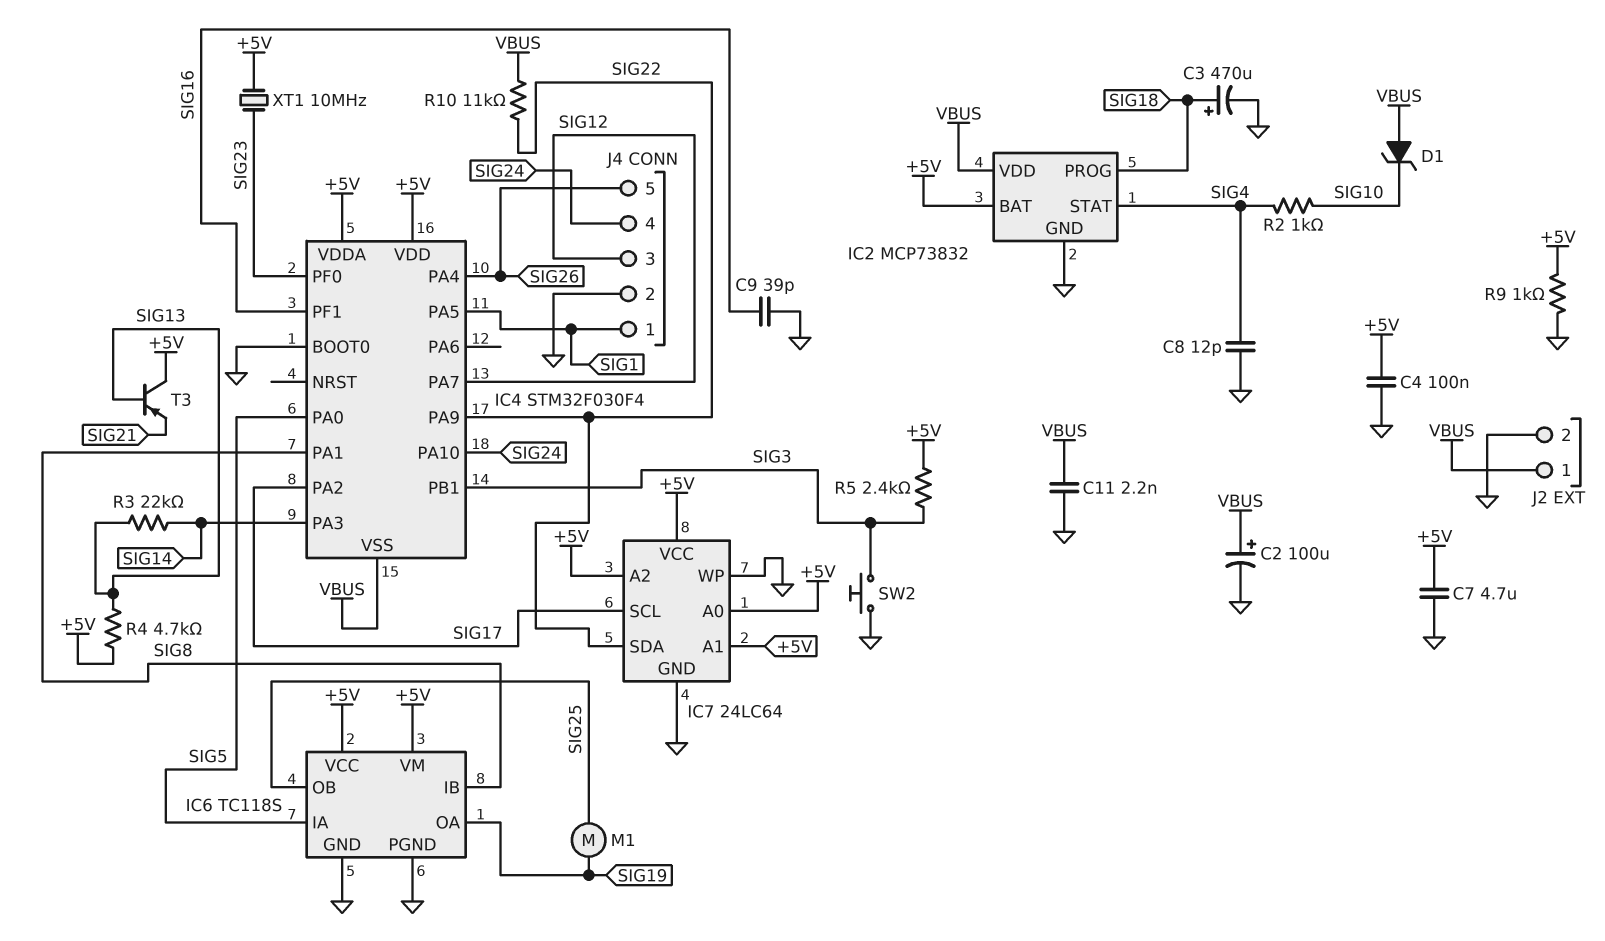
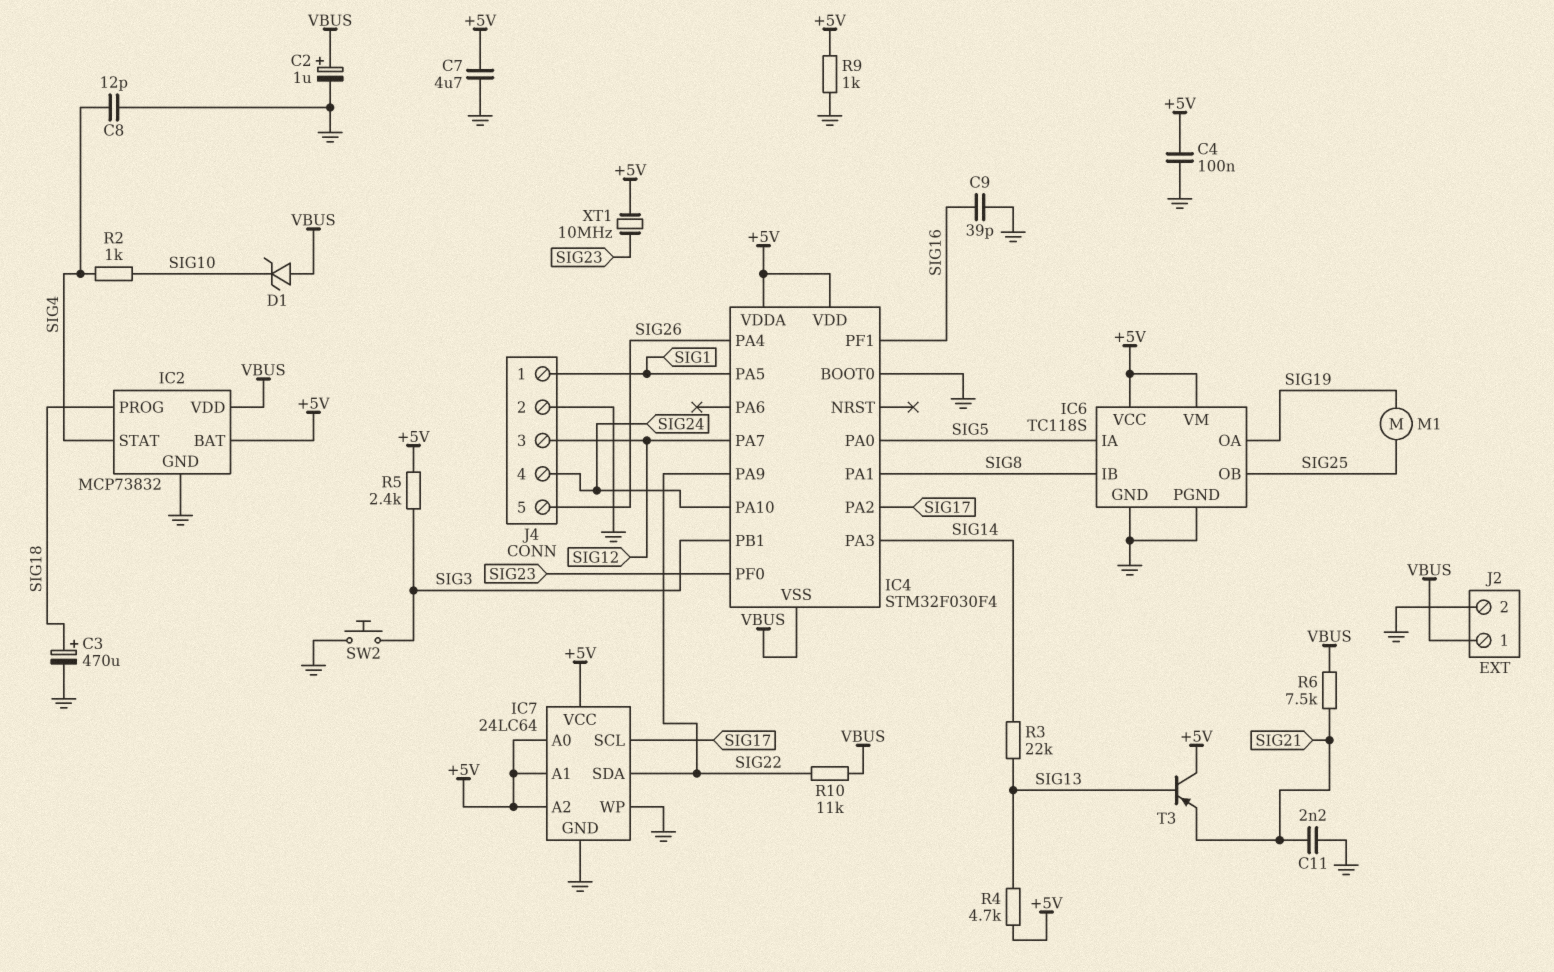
C2: 100uF (plus VBUS, minus GND) -> 1uF (plus VBUS, minus GND)
C11: 2.2nF (GND, VBUS) -> 2.2nF (GND, SIG21)
R6: none -> 7.5k (SIG21, VBUS)

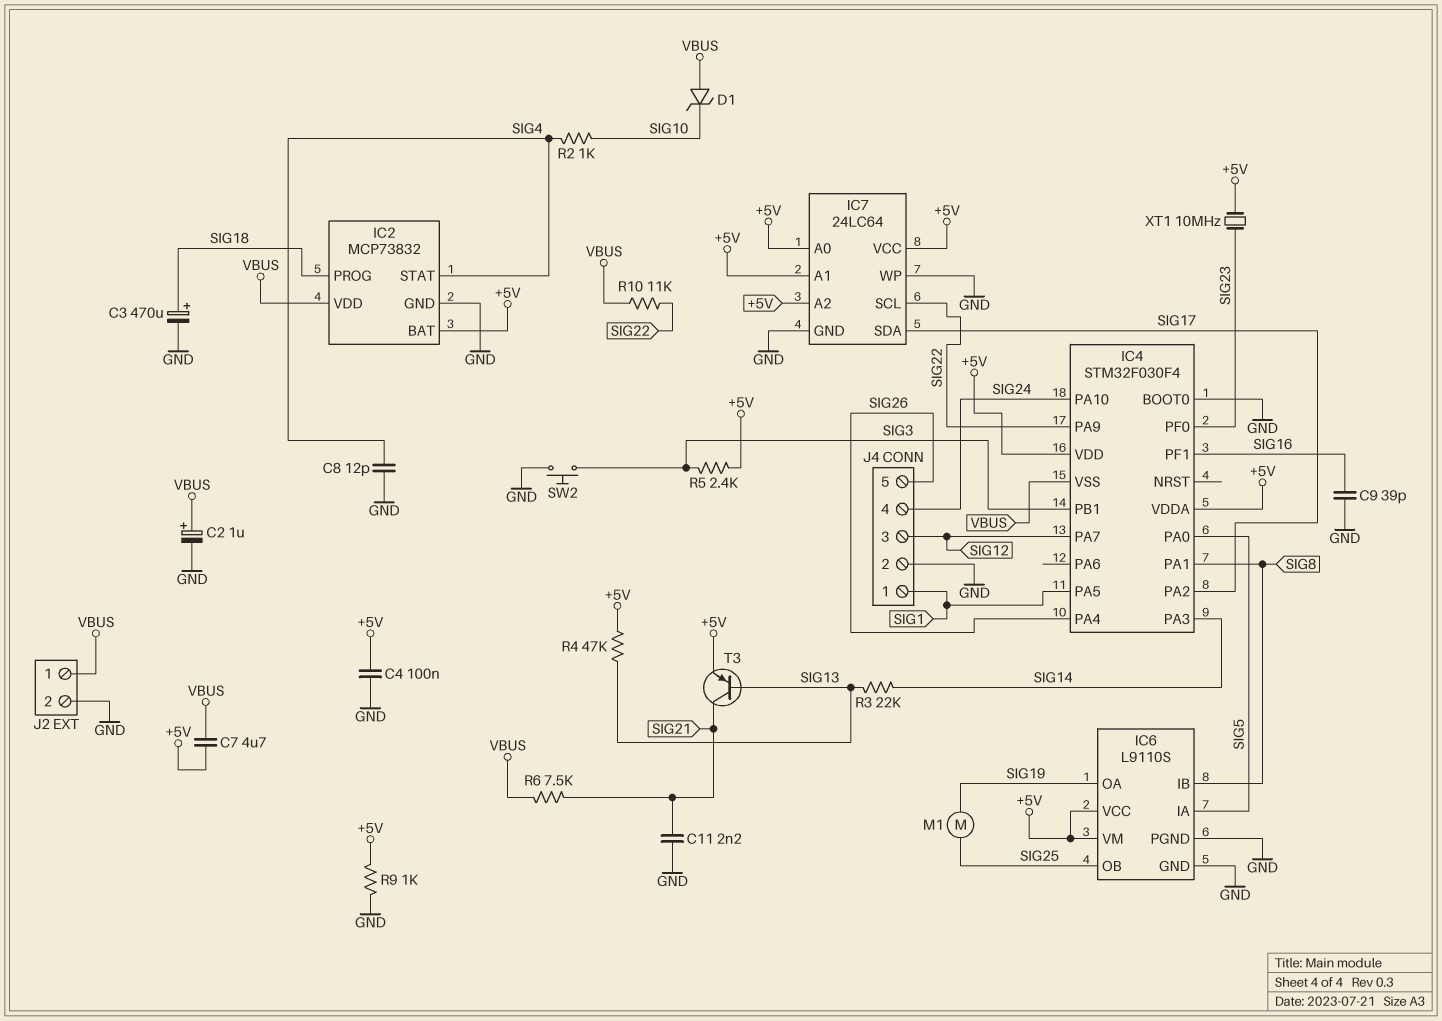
C7: 4.7uF (+5V, GND) -> 4.7uF (+5V, VBUS)
IC6: TC118S -> L9110S
IC7 pin SCL: SIG17 -> SIG22
IC7 pin SDA: SIG22 -> SIG17
R4: 4.7k (+5V, SIG13) -> 47k (+5V, SIG13)
T3: PNP (B SIG13, C +5V, E SIG21) -> PNP (B SIG13, C SIG21, E +5V)

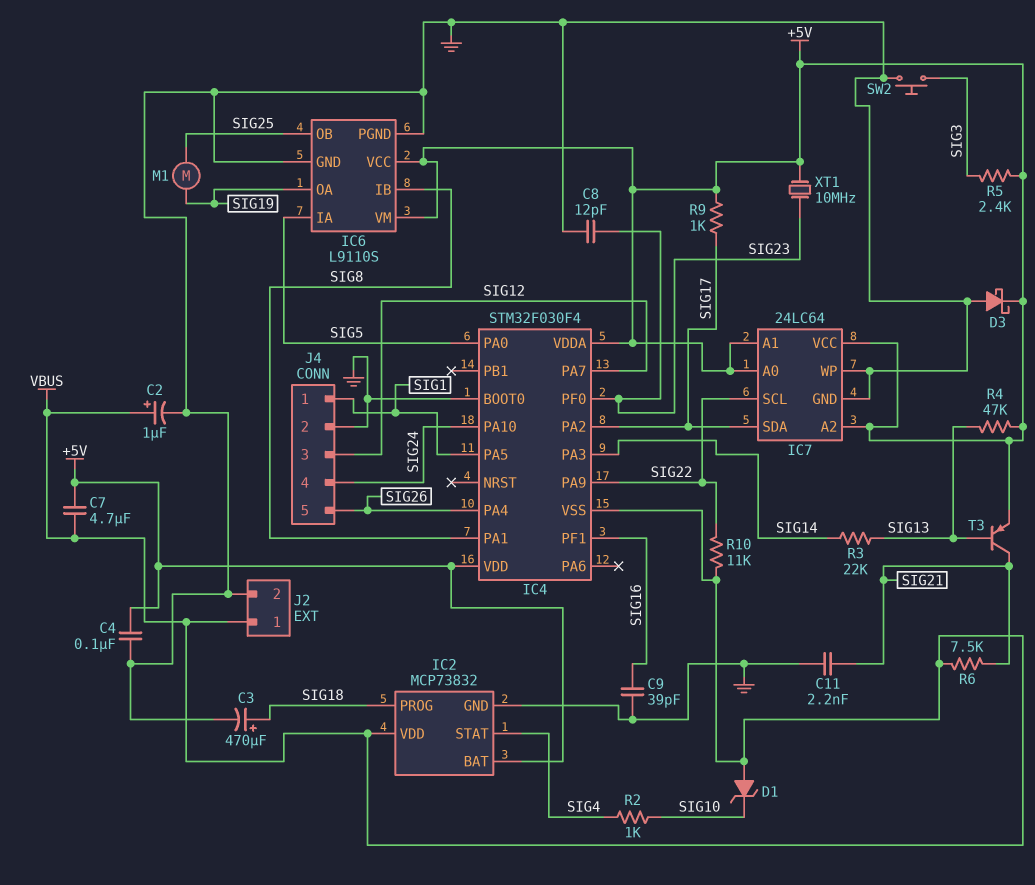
C8: 12pF (GND, SIG4) -> 12pF (GND, SIG23)
D3: none -> schottky (A GND, K +5V)
IC4 pin PB1: SIG3 -> none
R9: 1k (+5V, GND) -> 1k (+5V, SIG17)

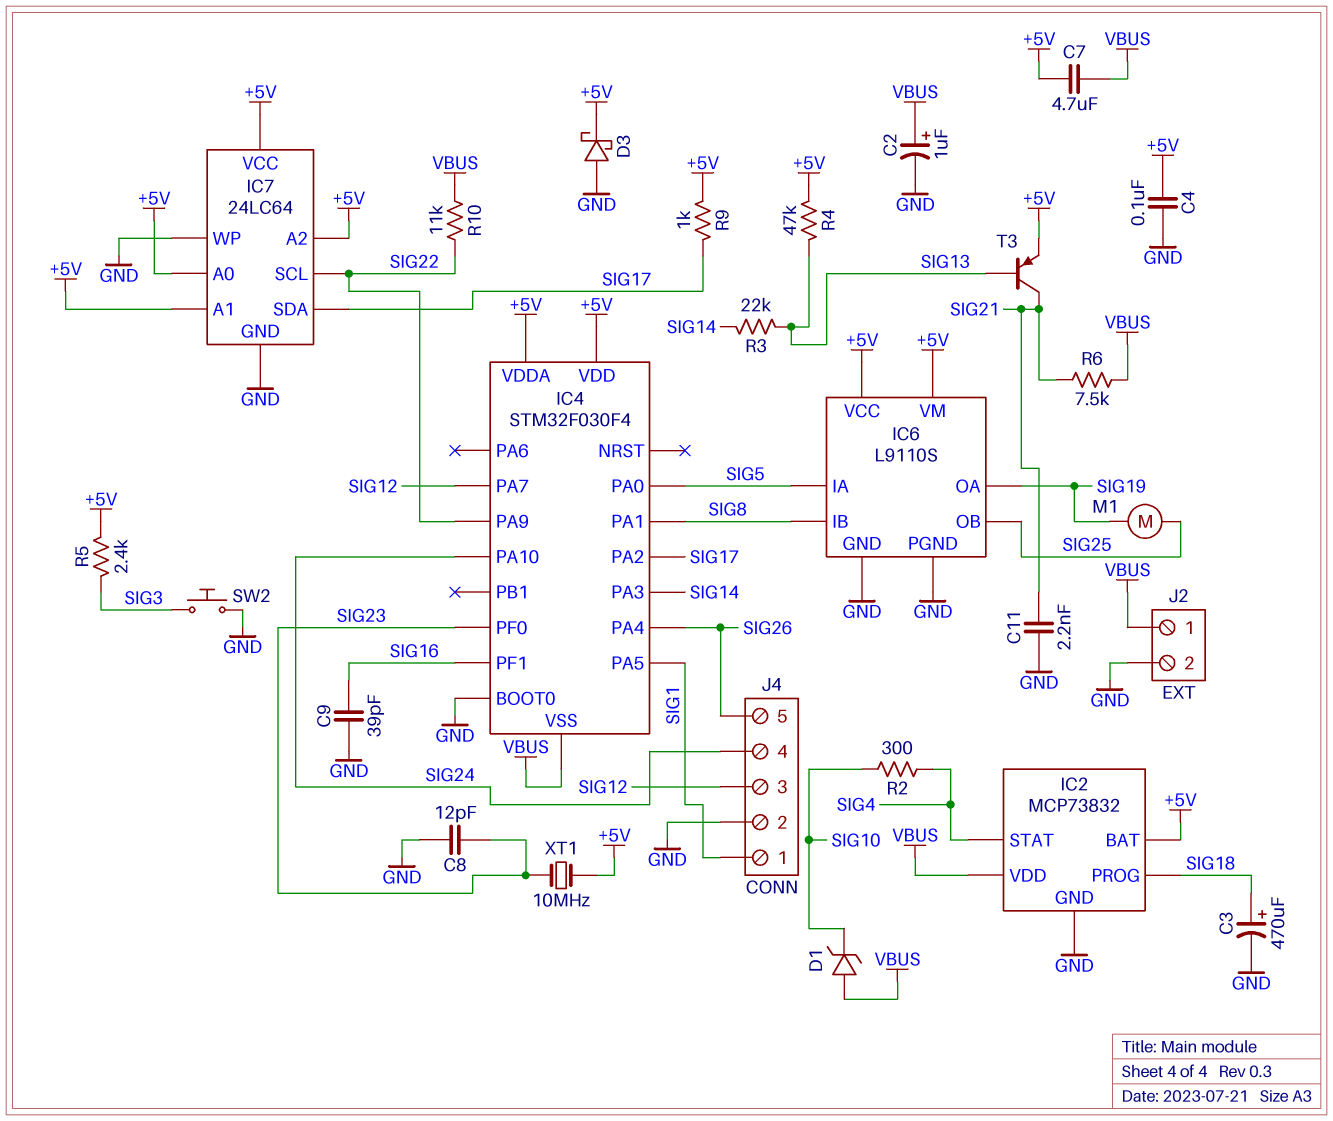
R2: 1k (SIG4, SIG10) -> 300 (SIG4, SIG10)

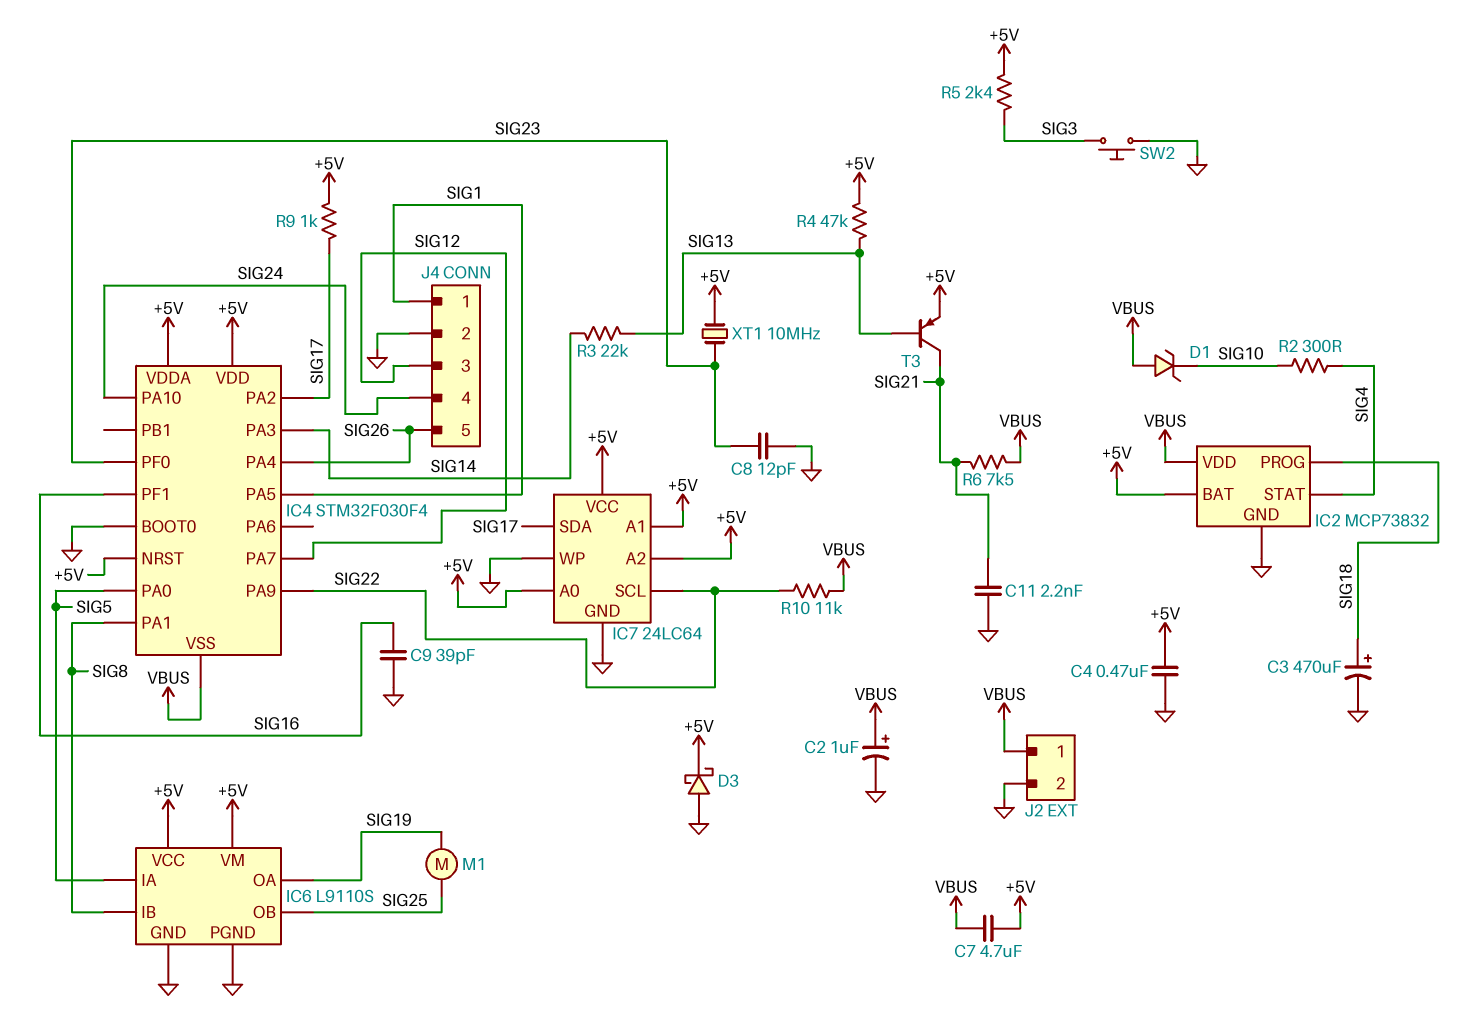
C4: 100nF (+5V, GND) -> 470nF (+5V, GND)
IC4 pin NRST: none -> +5V

